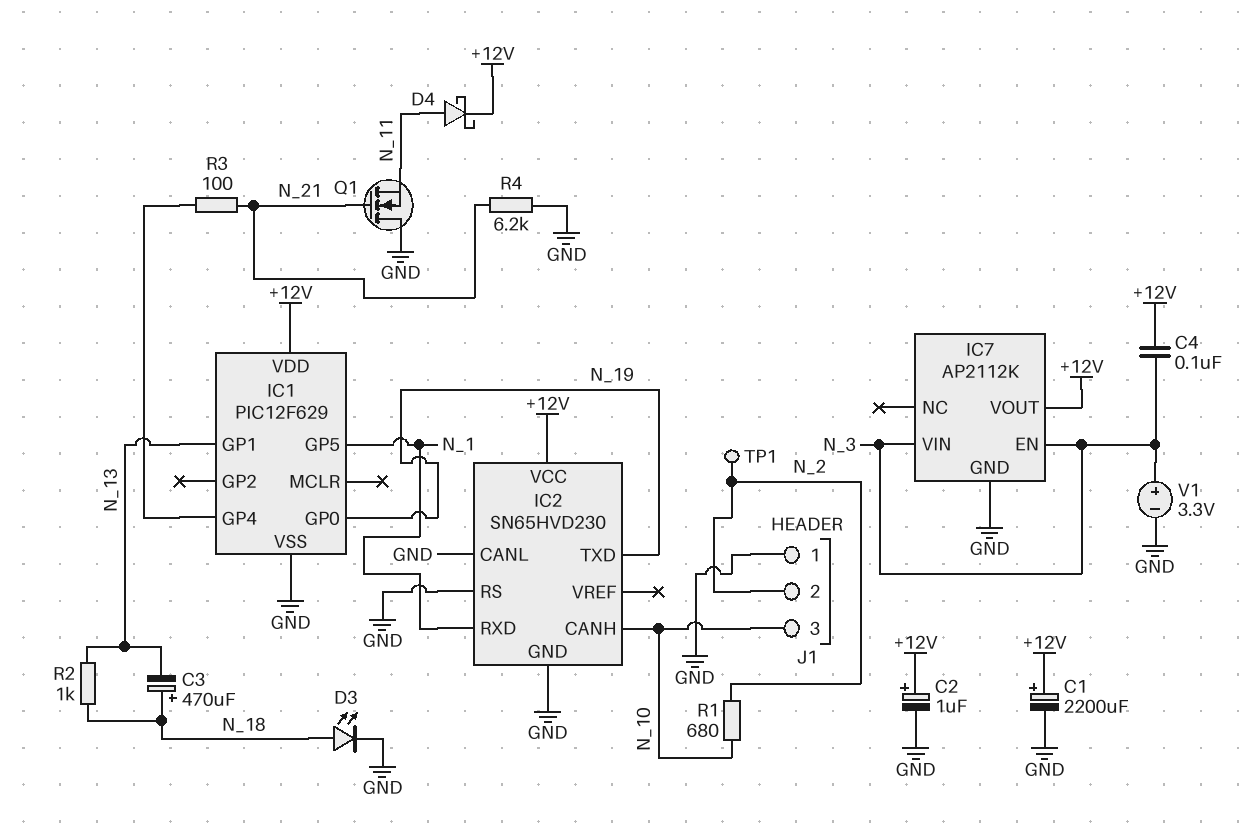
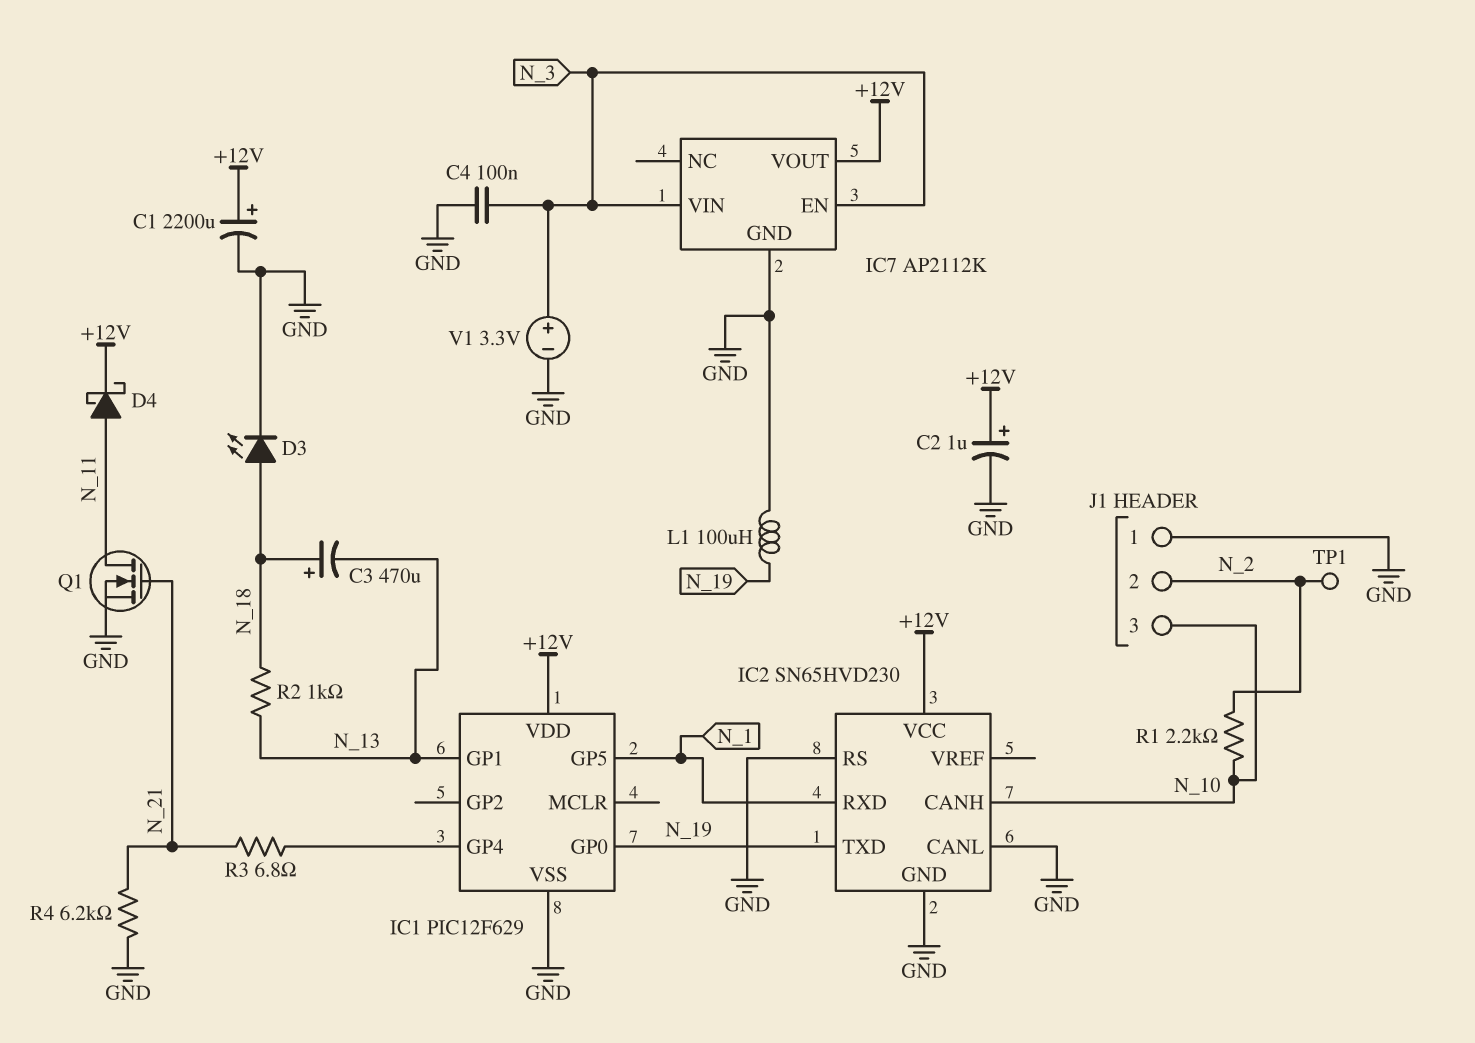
C4: 100nF (+12V, N_3) -> 100nF (GND, N_3)
L1: none -> 100uH (GND, N_19)
Q1: NMOS (G N_21, D GND, S N_11) -> NMOS (G N_21, D N_11, S GND)
R1: 680 (N_2, N_10) -> 2.2k (N_2, N_10)
R3: 100 (IC1/GP4, N_21) -> 6.8 (IC1/GP4, N_21)

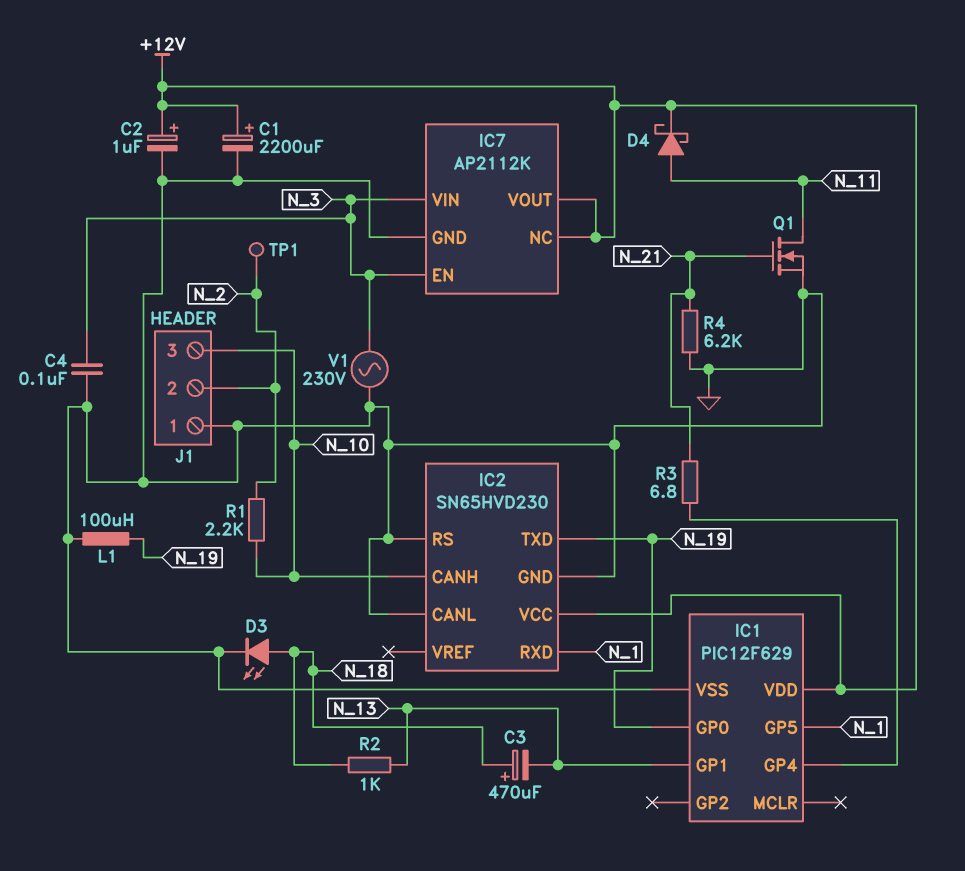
IC7 pin NC: none -> +12V
V1: 3.3V (plus N_3, minus GND) -> AC 230V (GND, N_3)

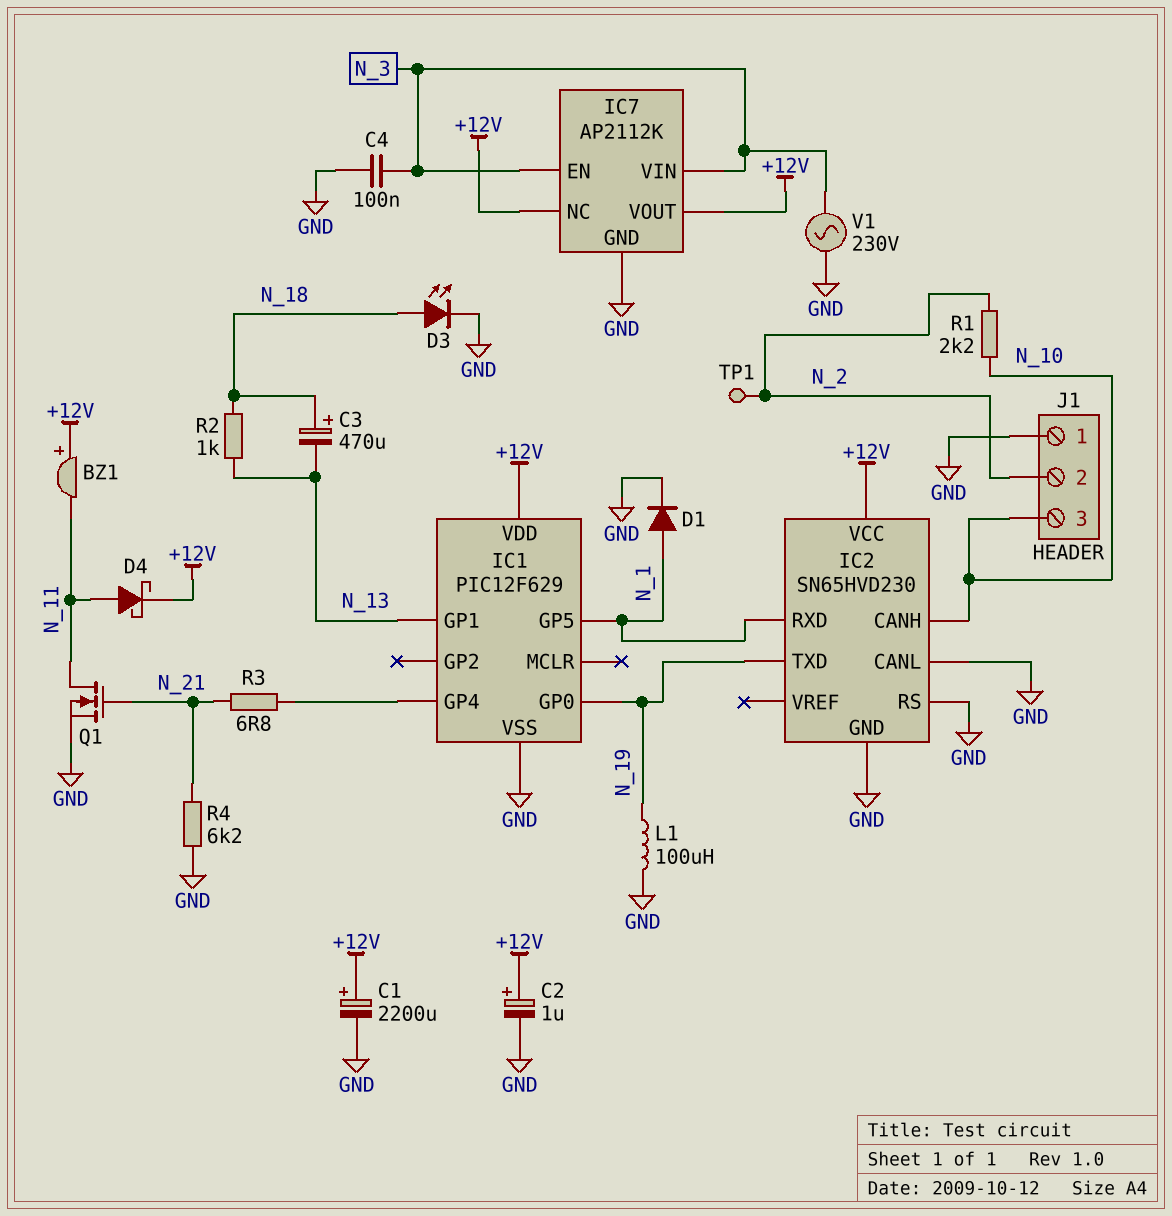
BZ1: none -> buzzer (plus +12V, minus N_11)
D1: none -> diode (A N_1, K GND)

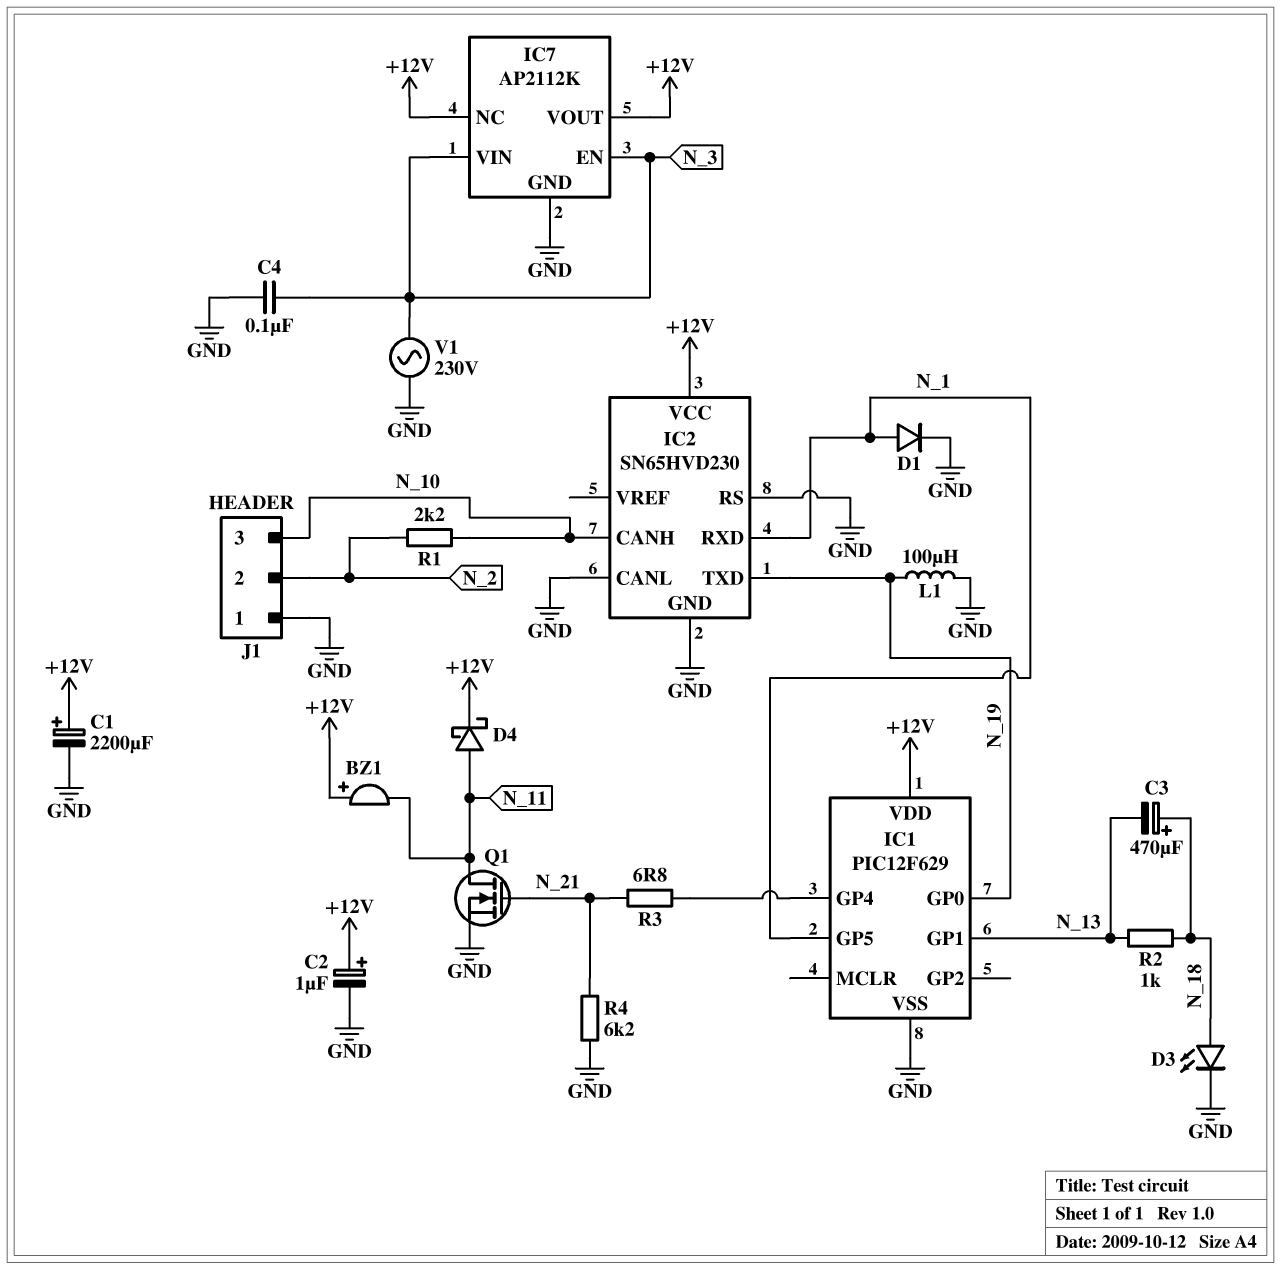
TP1: test point (N_2) -> none

